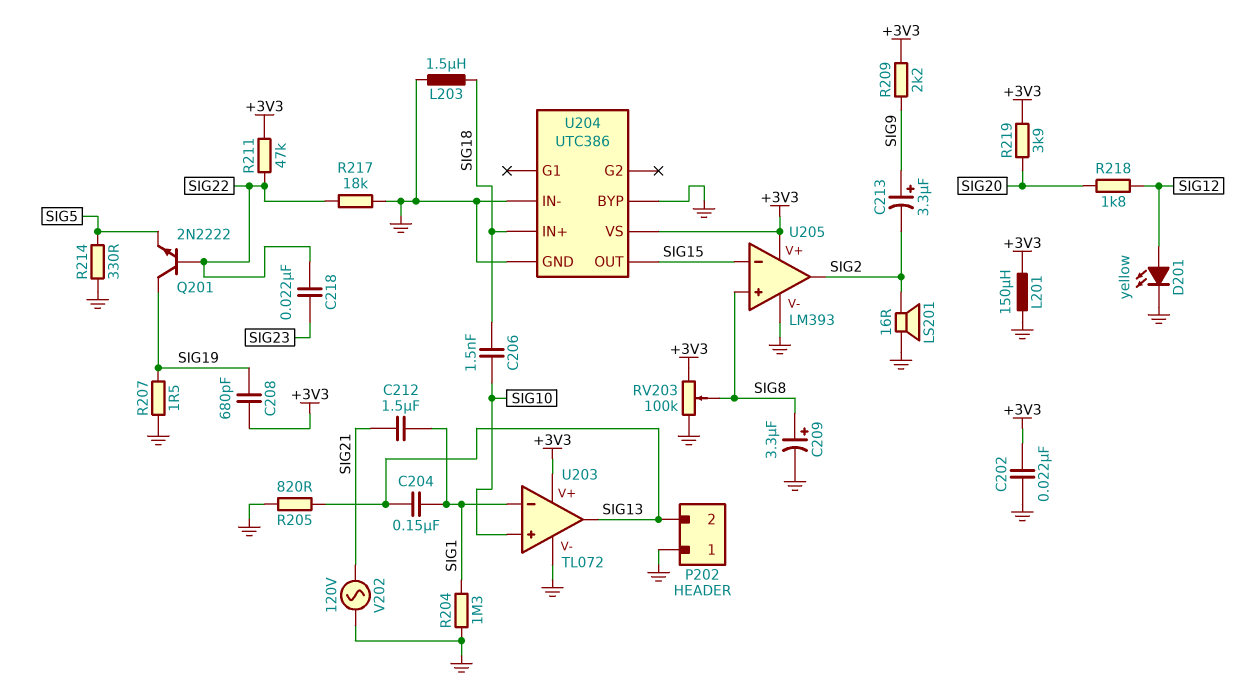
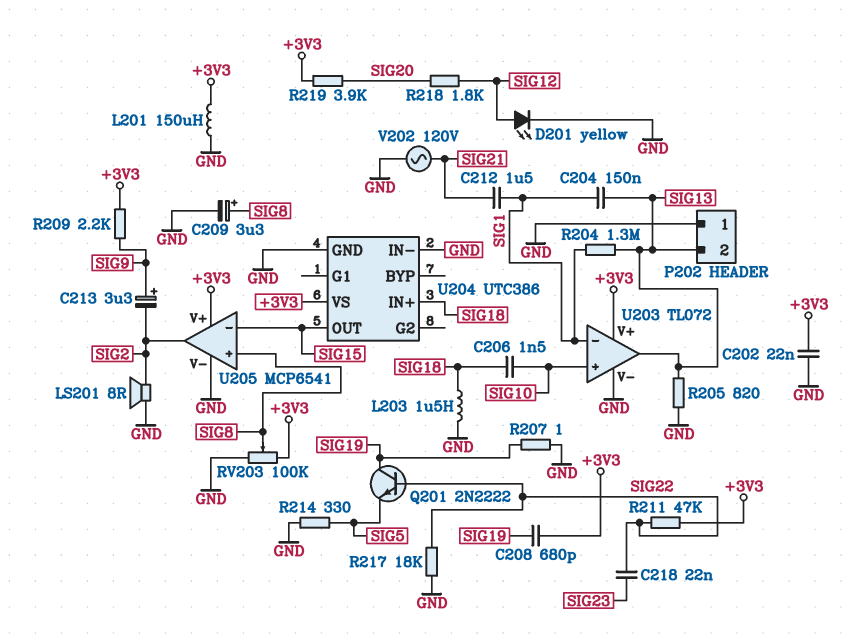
LS201: speaker 16R (GND, SIG2) -> speaker 8R (GND, SIG2)
R204: 1.3M (GND, SIG1) -> 1.3M (SIG1, SIG13)
R207: 1.5 (GND, SIG19) -> 1 (GND, SIG19)
U204 pin BYP: GND -> none
U205: LM393 -> MCP6541

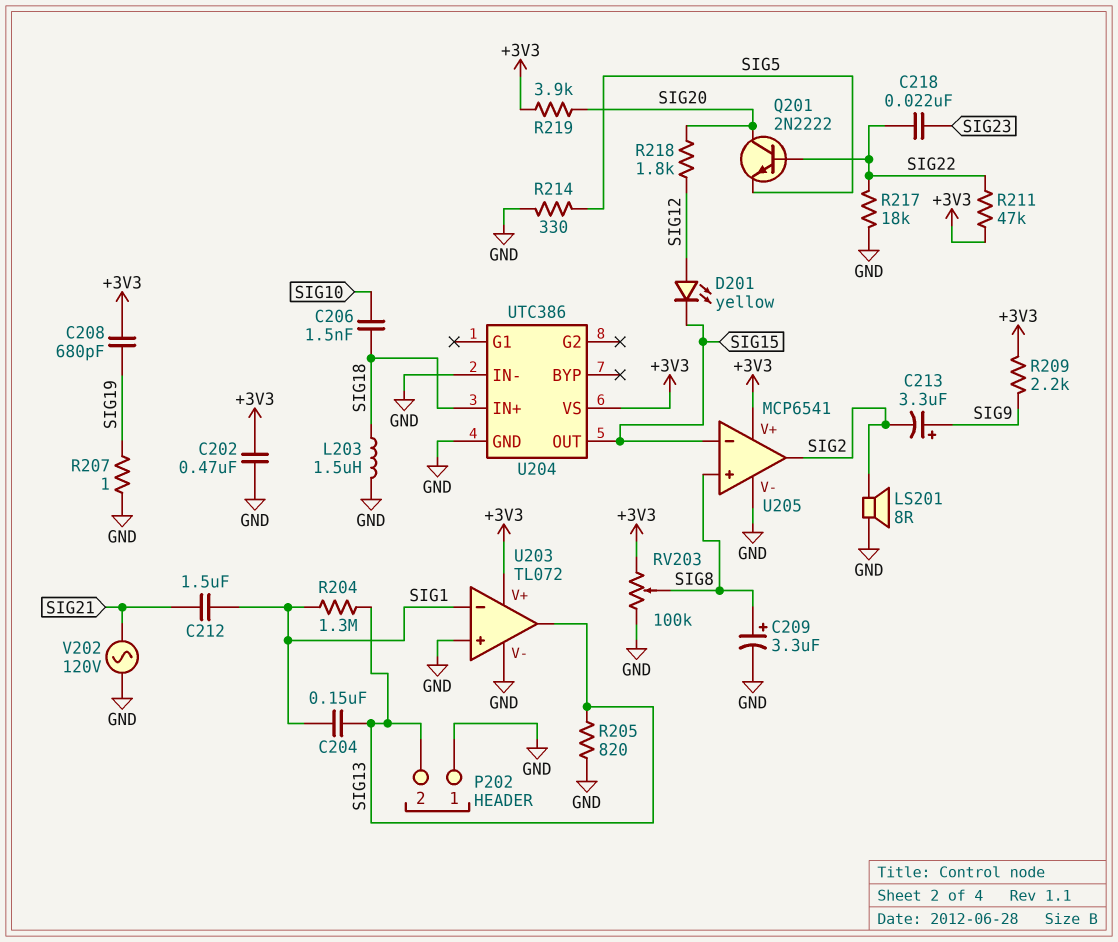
C202: 22nF (+3V3, GND) -> 470nF (+3V3, GND)
D201: LED yellow (A SIG12, K GND) -> LED yellow (A SIG12, K SIG15)
L201: 150uH (+3V3, GND) -> none
Q201: NPN 2N2222 (B SIG22, C SIG19, E SIG5) -> NPN 2N2222 (B SIG22, C SIG20, E SIG5)
U203 pin in+: SIG10 -> GND

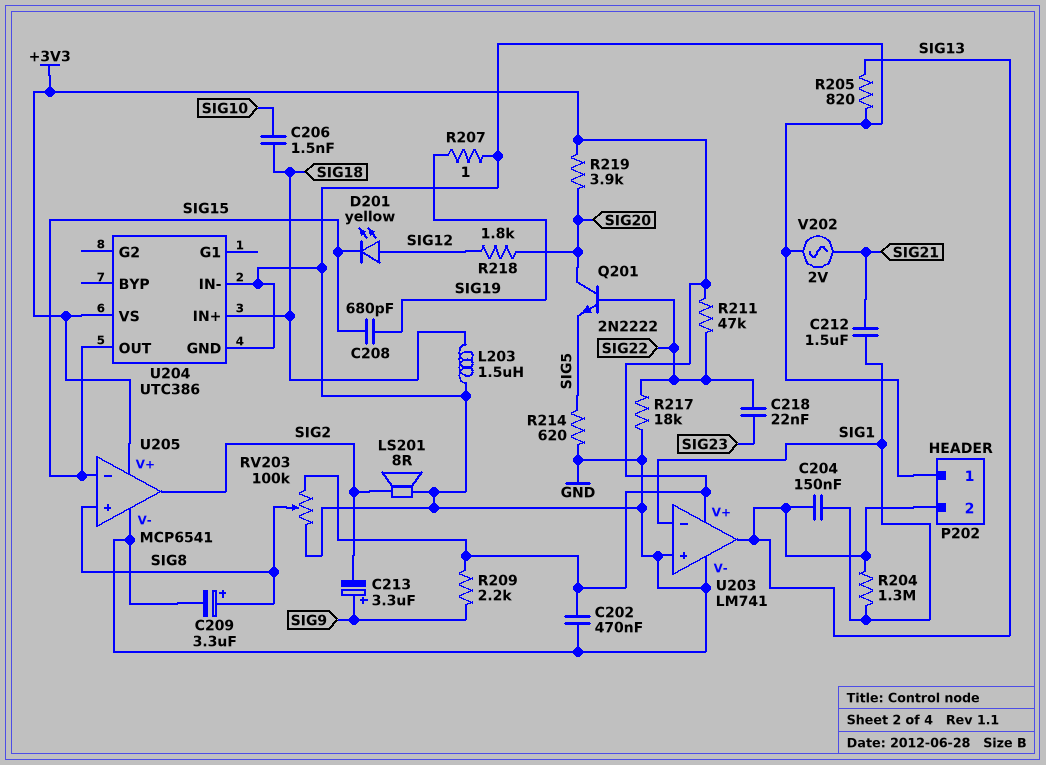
C208: 680pF (+3V3, SIG19) -> 680pF (SIG15, SIG19)
R214: 330 (GND, SIG5) -> 620 (GND, SIG5)
U203: TL072 -> LM741
V202: AC 120V (GND, SIG21) -> AC 2V (GND, SIG21)

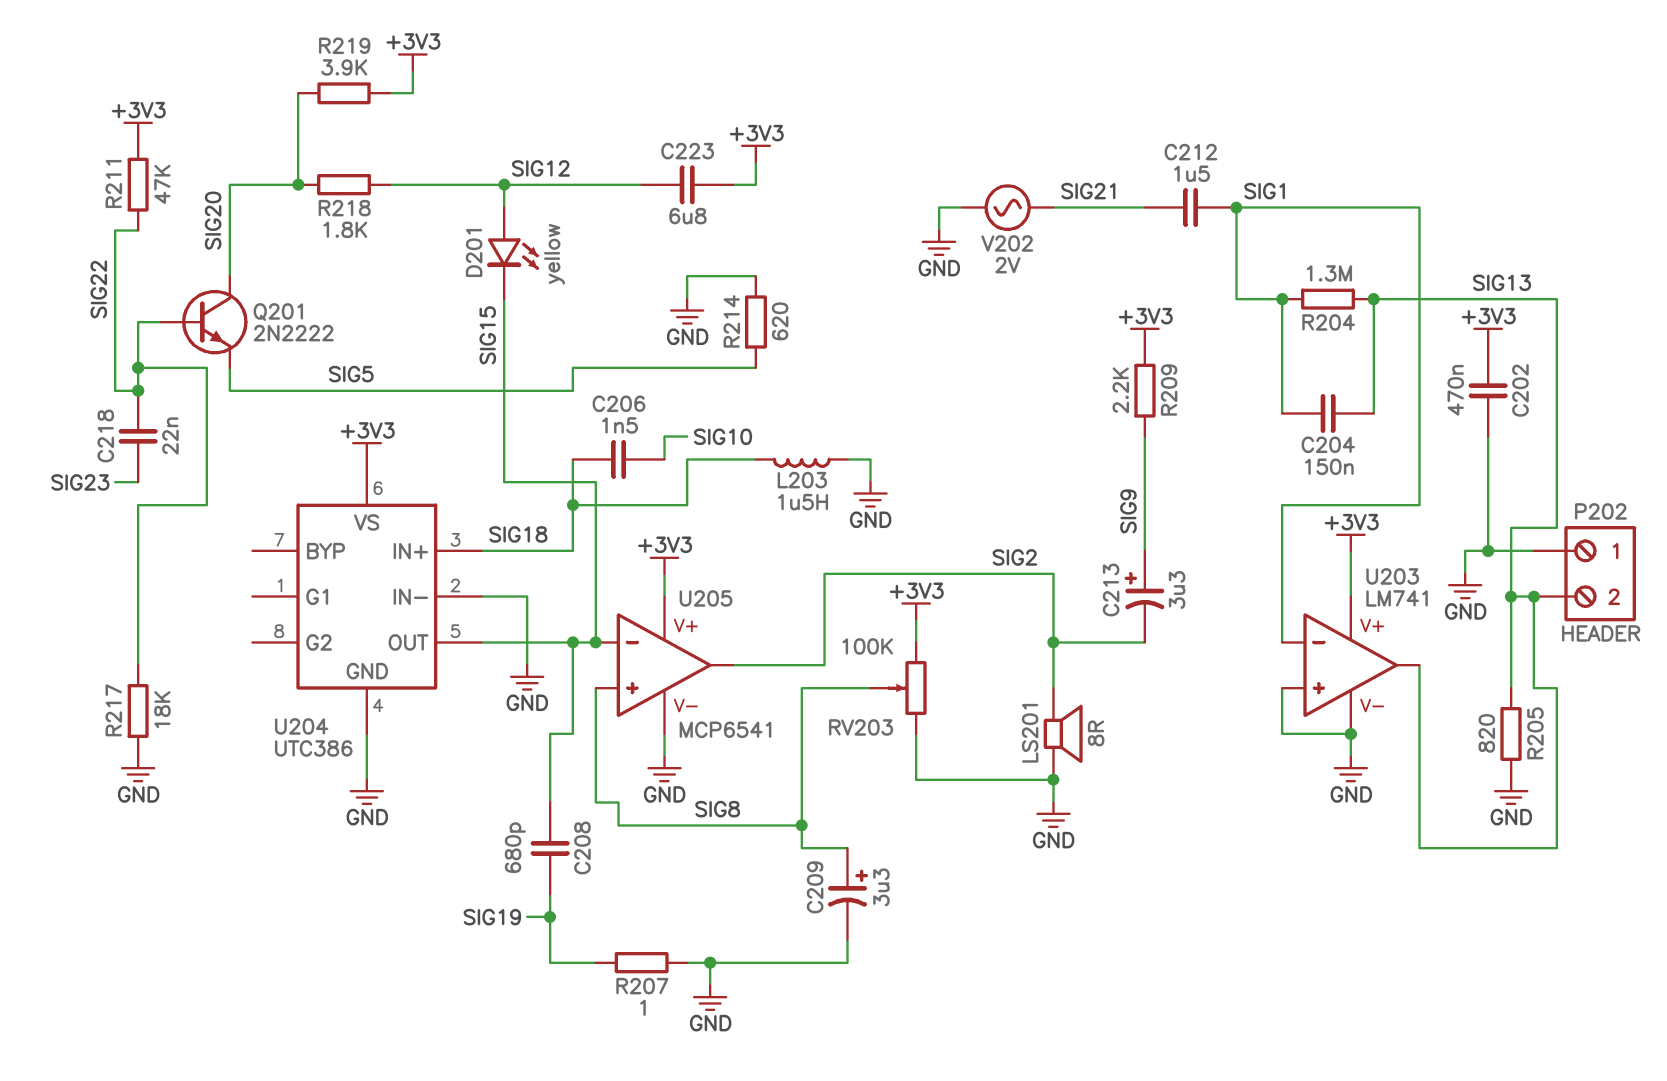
C223: none -> 6.8uF (+3V3, SIG12)

